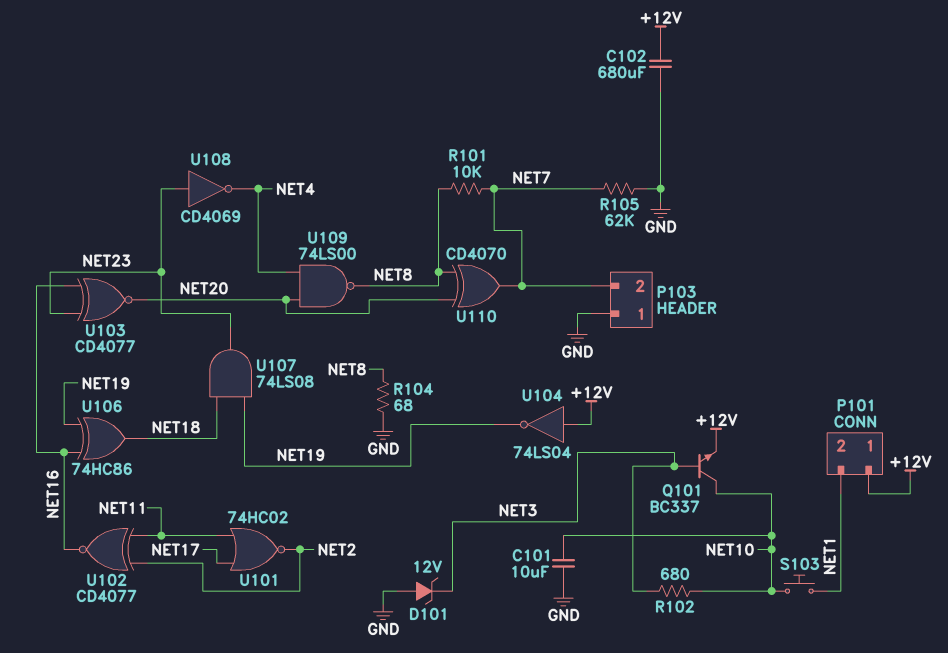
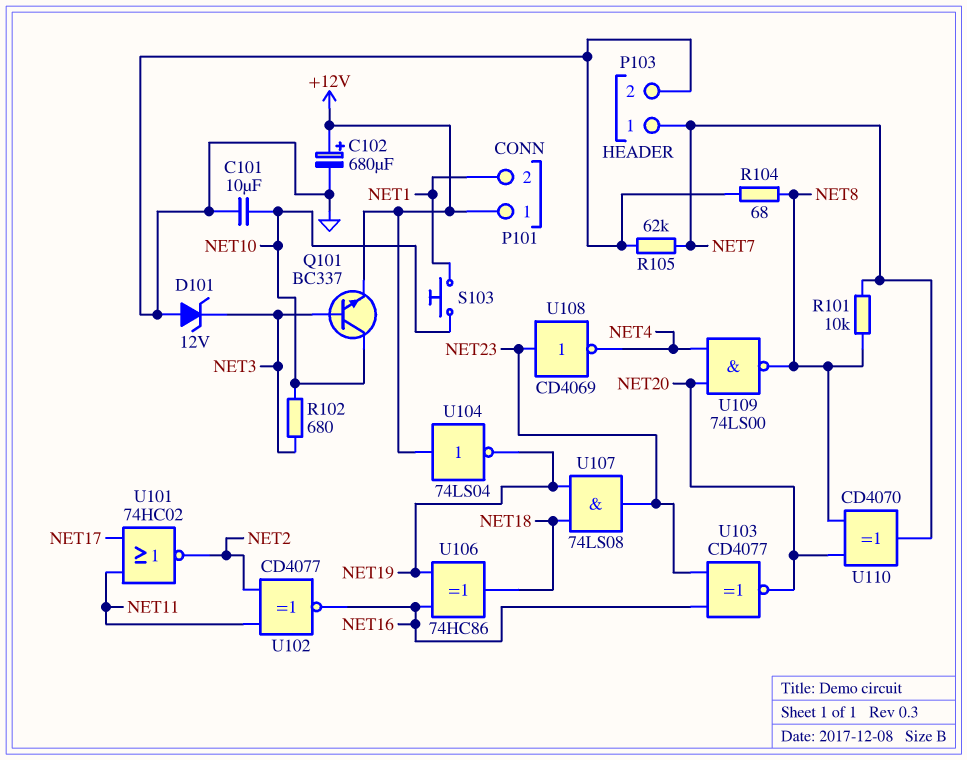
C102: 680uF (+12V, GND) -> 680uF (plus +12V, minus GND)
P103 pin 1: GND -> NET7
P103 pin 2: NET7 -> GND

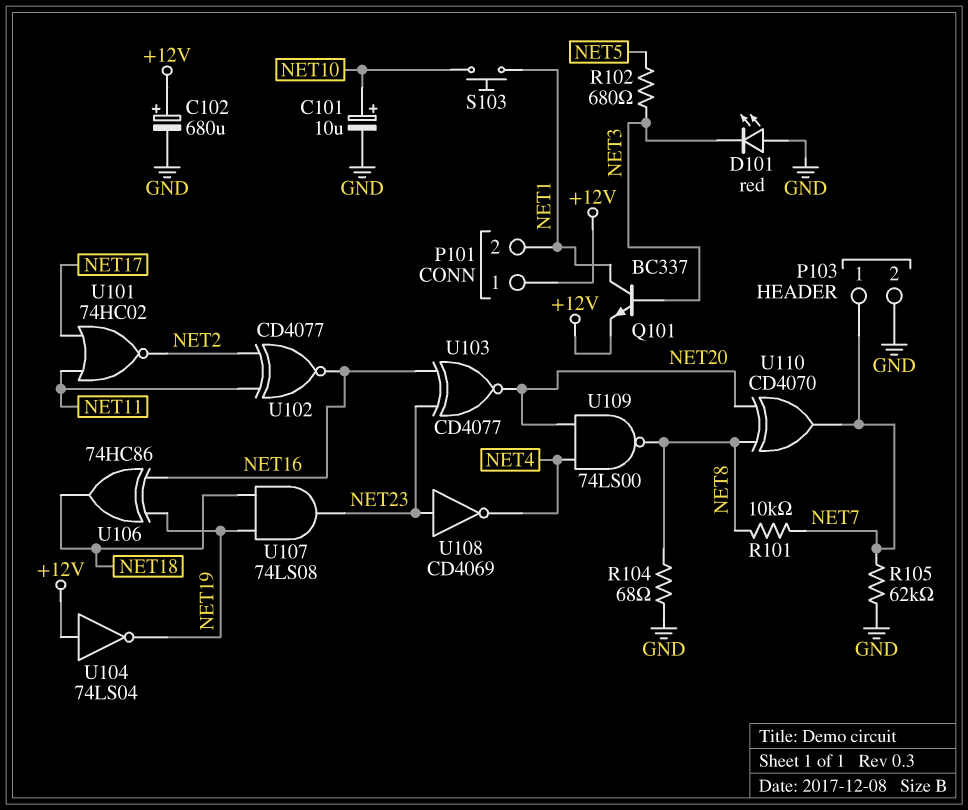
C101: 10uF (GND, NET10) -> 10uF (plus NET10, minus GND)
D101: zener 12V (A GND, K NET3) -> LED red (A GND, K NET3)
Q101: NPN BC337 (B NET3, C NET10, E +12V) -> NPN BC337 (B NET3, C NET1, E +12V)
R102: 680 (NET3, NET10) -> 680 (NET3, NET5)

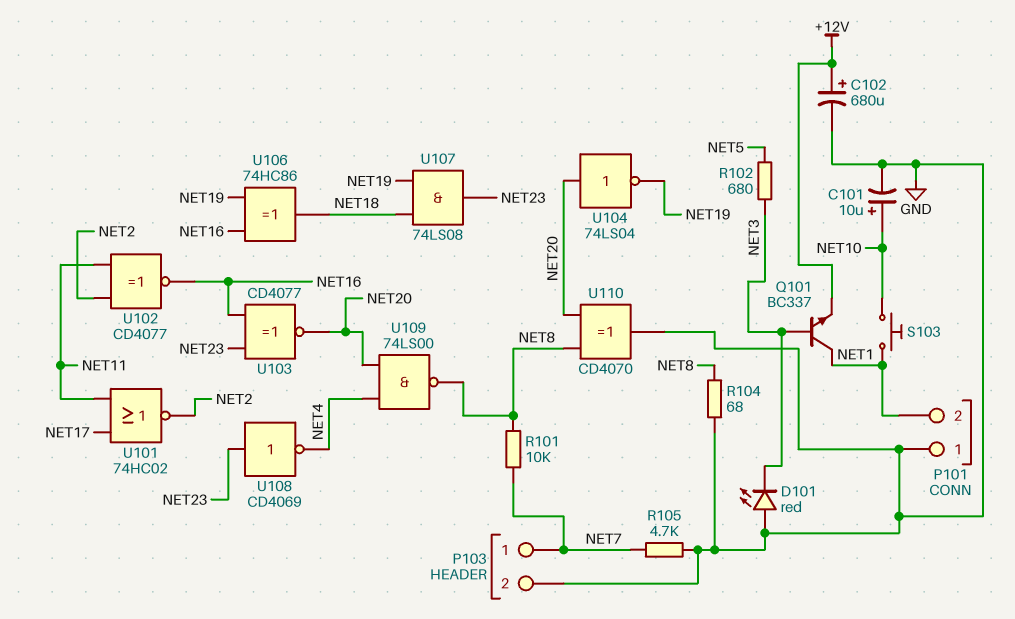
P101 pin 1: +12V -> GND
R105: 62k (GND, NET7) -> 4.7k (GND, NET7)
U104: NOT 74LS04 (in +12V, out NET19) -> NOT 74LS04 (in NET20, out NET19)
U110: XOR CD4070 (in NET8, in NET20, out NET7) -> XOR CD4070 (in NET8, in NET20, out GND)

